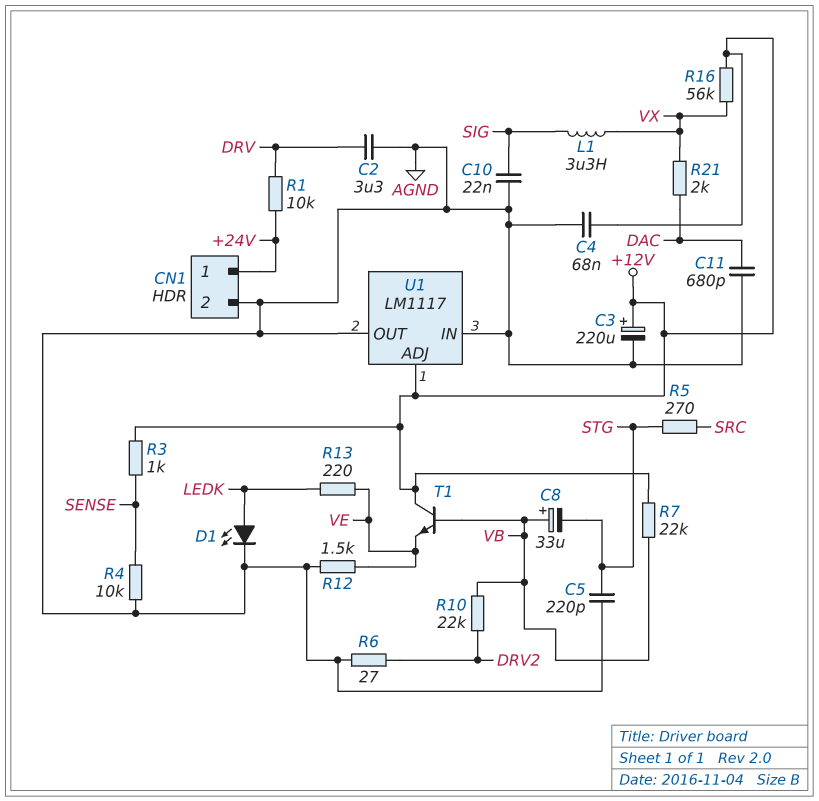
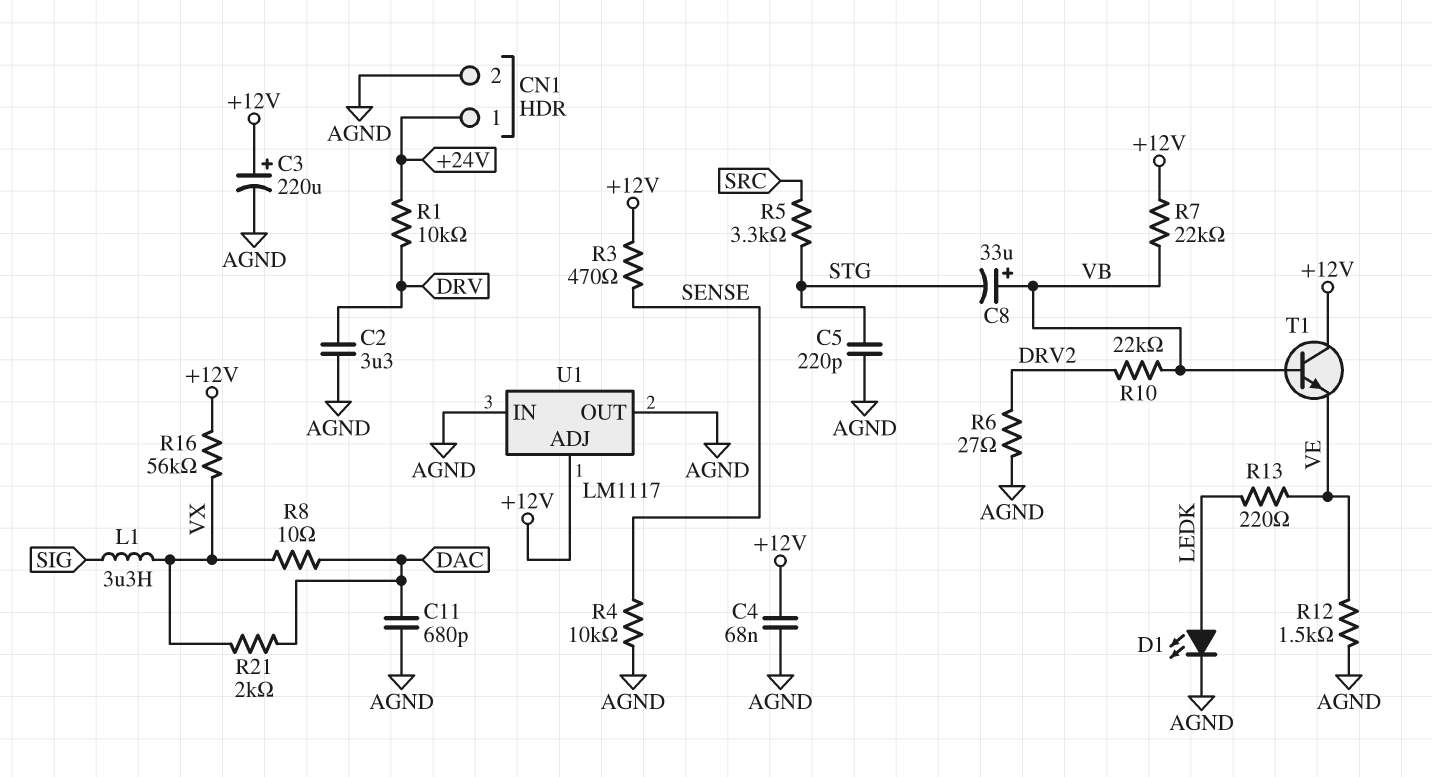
C10: 22nF (AGND, SIG) -> none
R3: 1k (+12V, SENSE) -> 470 (+12V, SENSE)
R5: 270 (SRC, STG) -> 3.3k (SRC, STG)
R8: none -> 10 (DAC, VX)

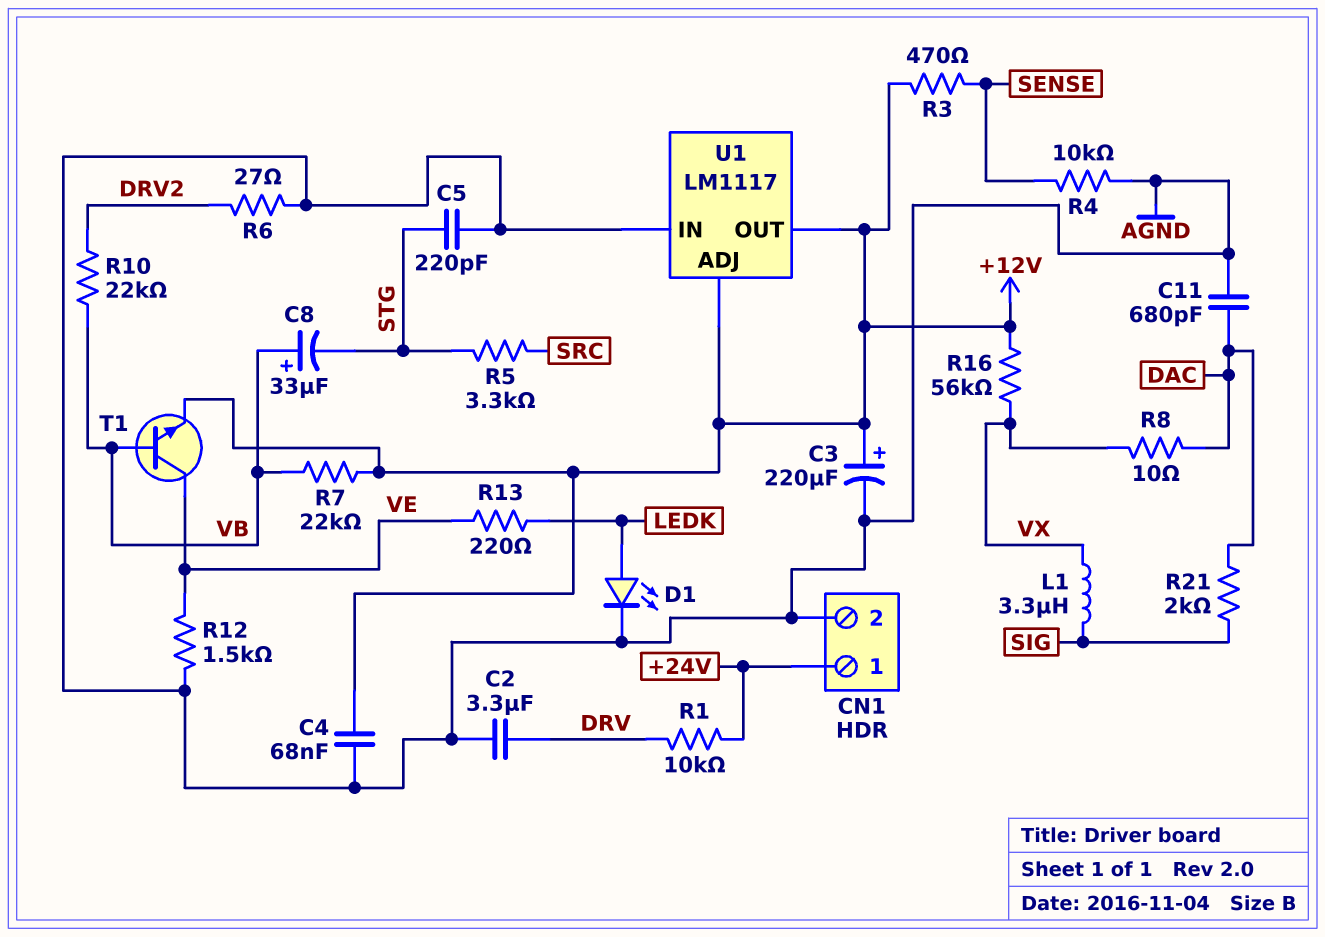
R21: 2k (DAC, VX) -> 2k (DAC, SIG)
T1: NPN (B VB, C +12V, E VE) -> NPN (B VB, C VE, E +12V)
U1 pin OUT: AGND -> +12V

